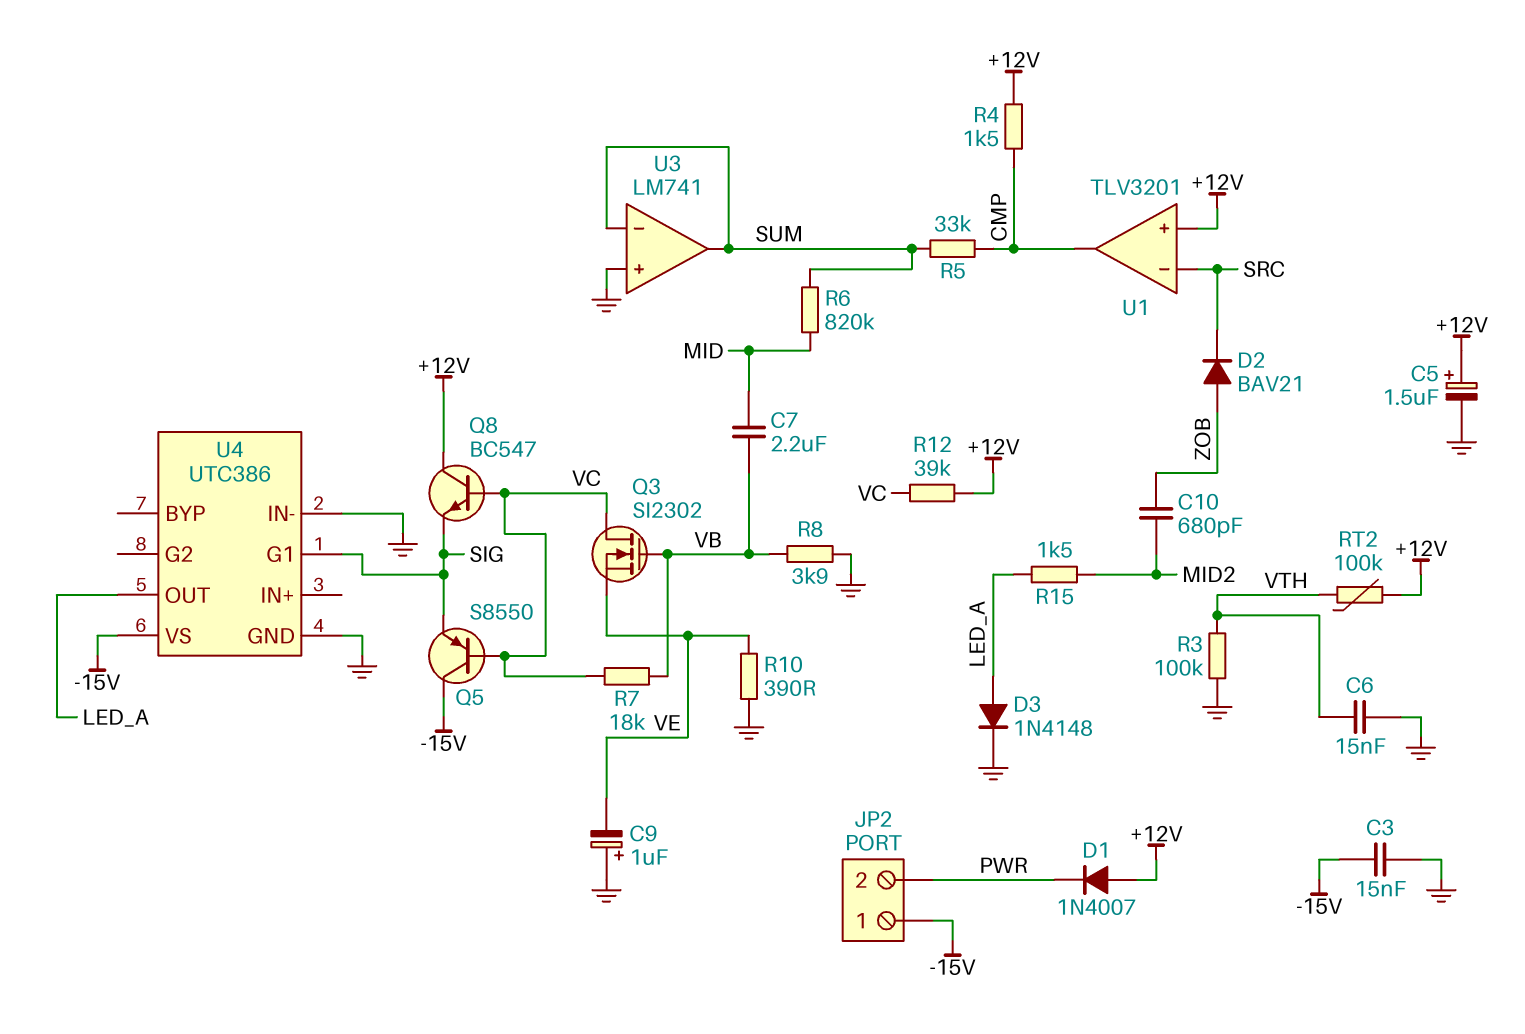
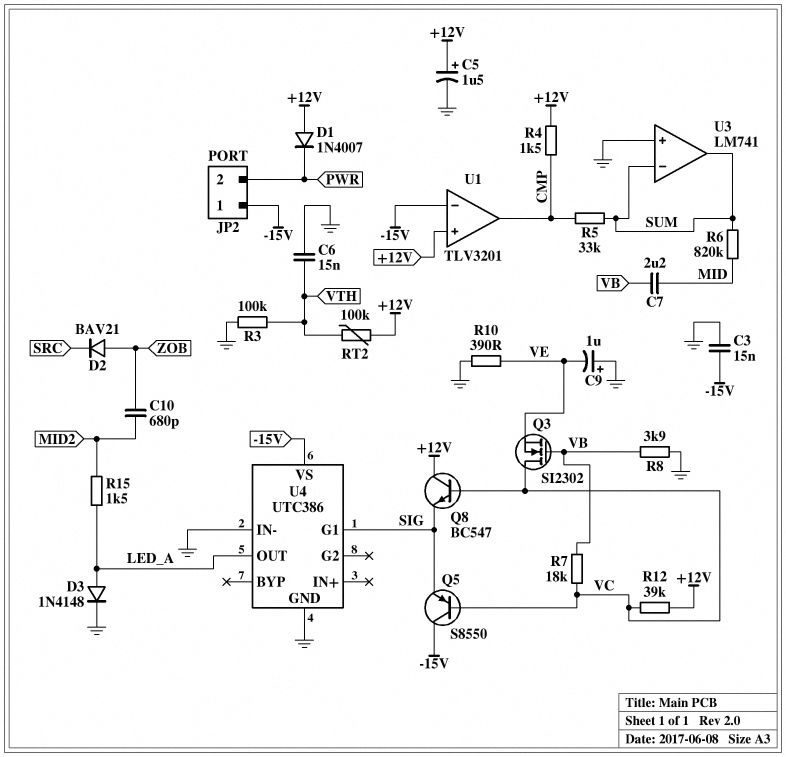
U1 pin in-: SRC -> -15V

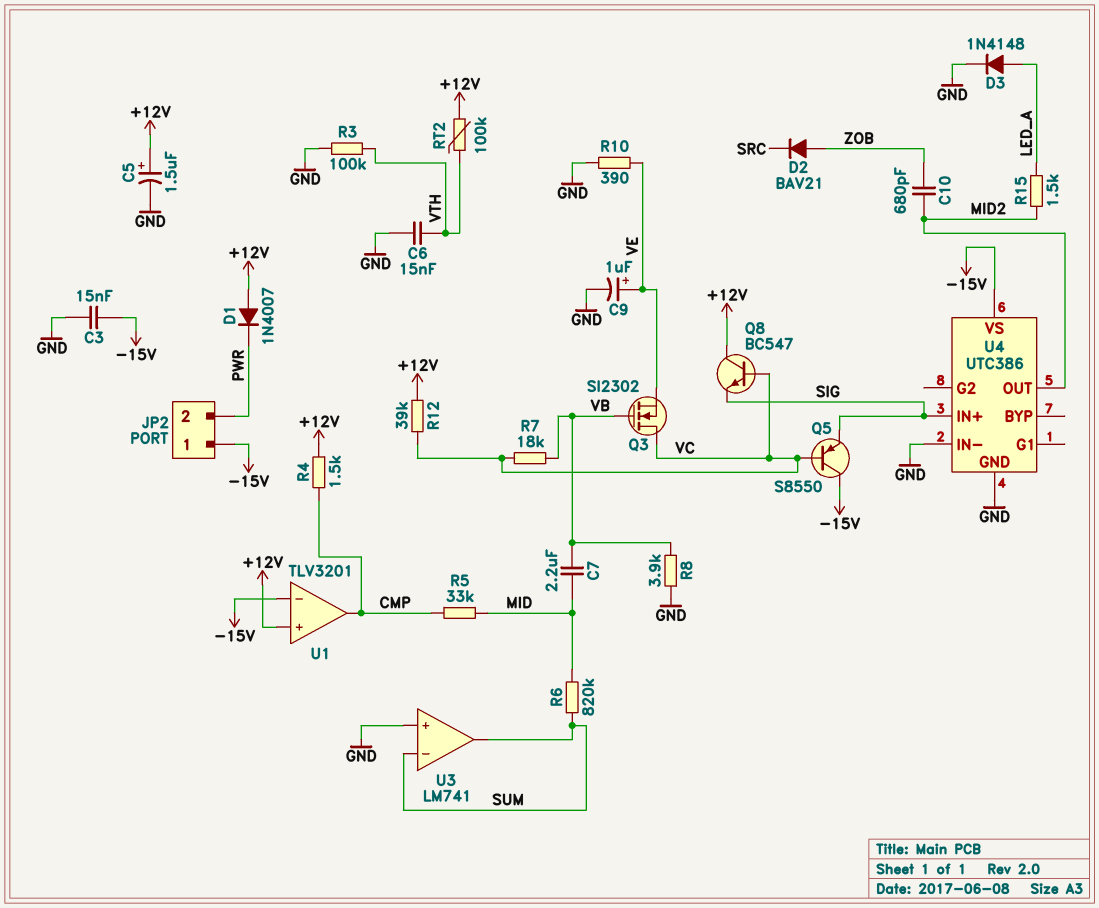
C9: 1uF (plus GND, minus VE) -> 1uF (plus VE, minus GND)
R5: 33k (CMP, SUM) -> 33k (CMP, MID)
U4 pin G1: SIG -> none
U4 pin IN+: none -> SIG
U4 pin OUT: LED_A -> MID2

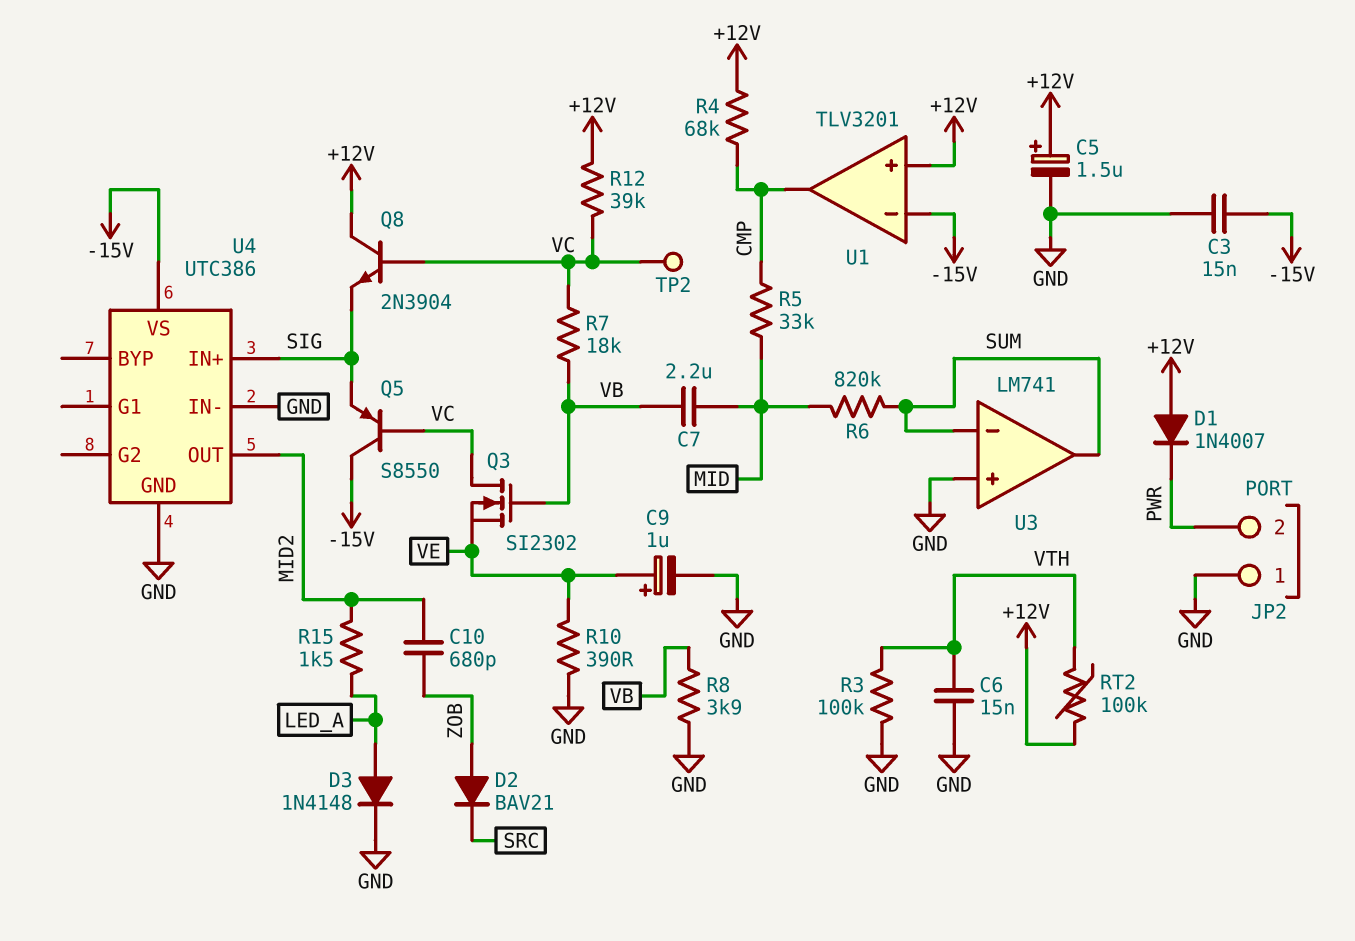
JP2 pin 1: -15V -> GND
Q8: NPN BC547 (B VC, C +12V, E SIG) -> NPN 2N3904 (B VC, C +12V, E SIG)
R4: 1.5k (+12V, CMP) -> 68k (+12V, CMP)
TP2: none -> test point (VC)

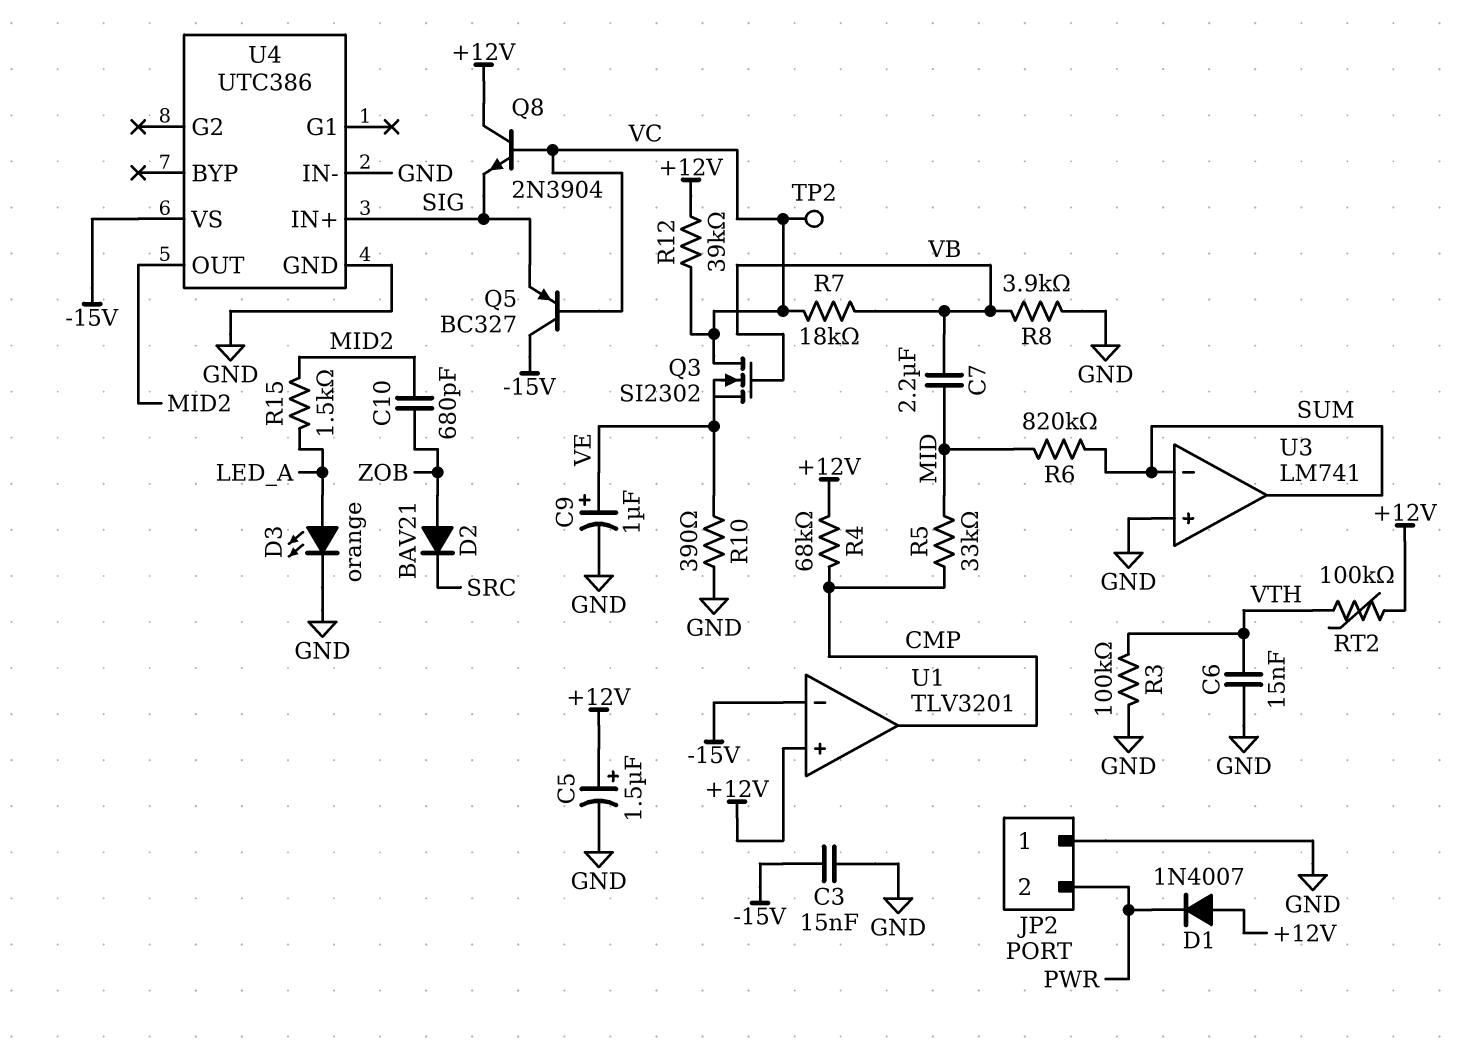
D3: diode 1N4148 (A LED_A, K GND) -> LED orange (A LED_A, K GND)
Q5: PNP S8550 (B VC, C -15V, E SIG) -> PNP BC327 (B VC, C -15V, E SIG)

